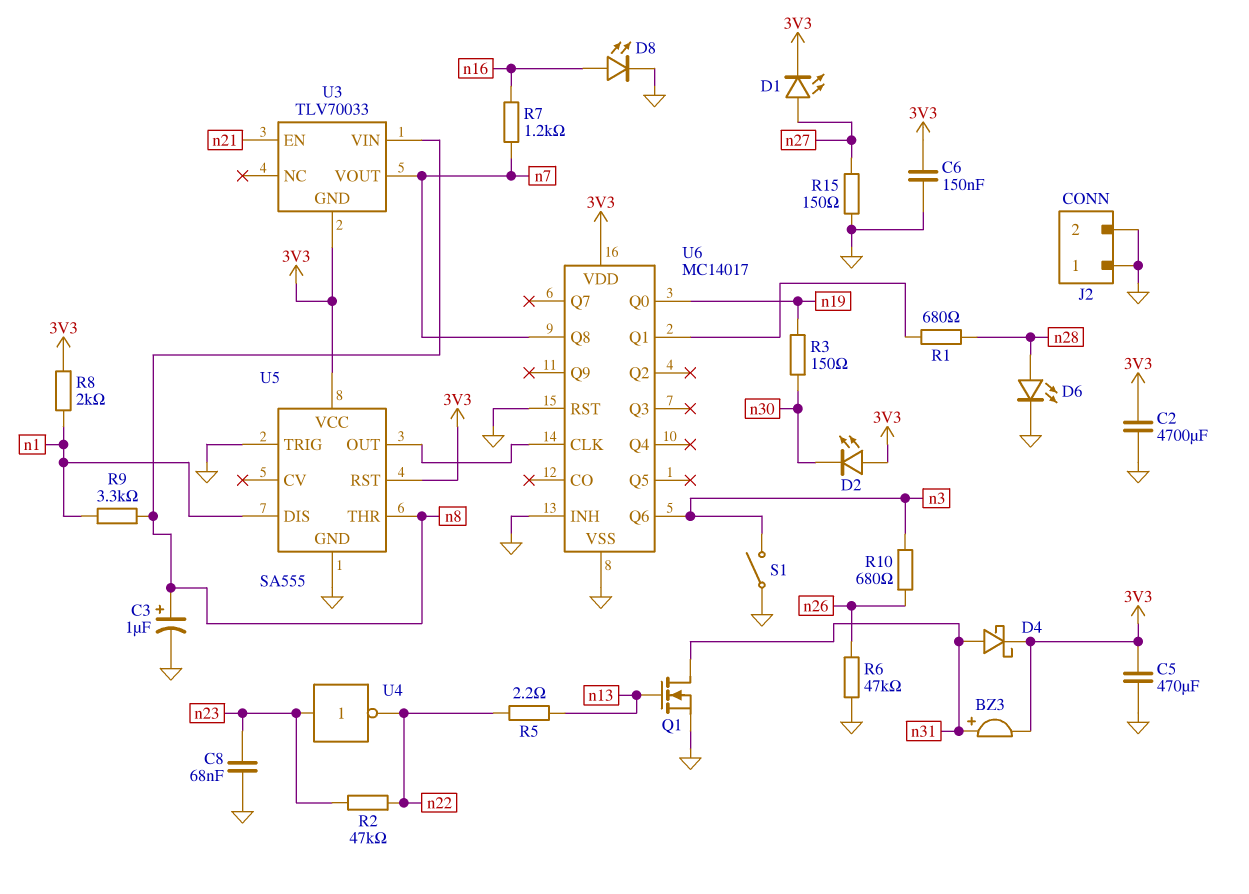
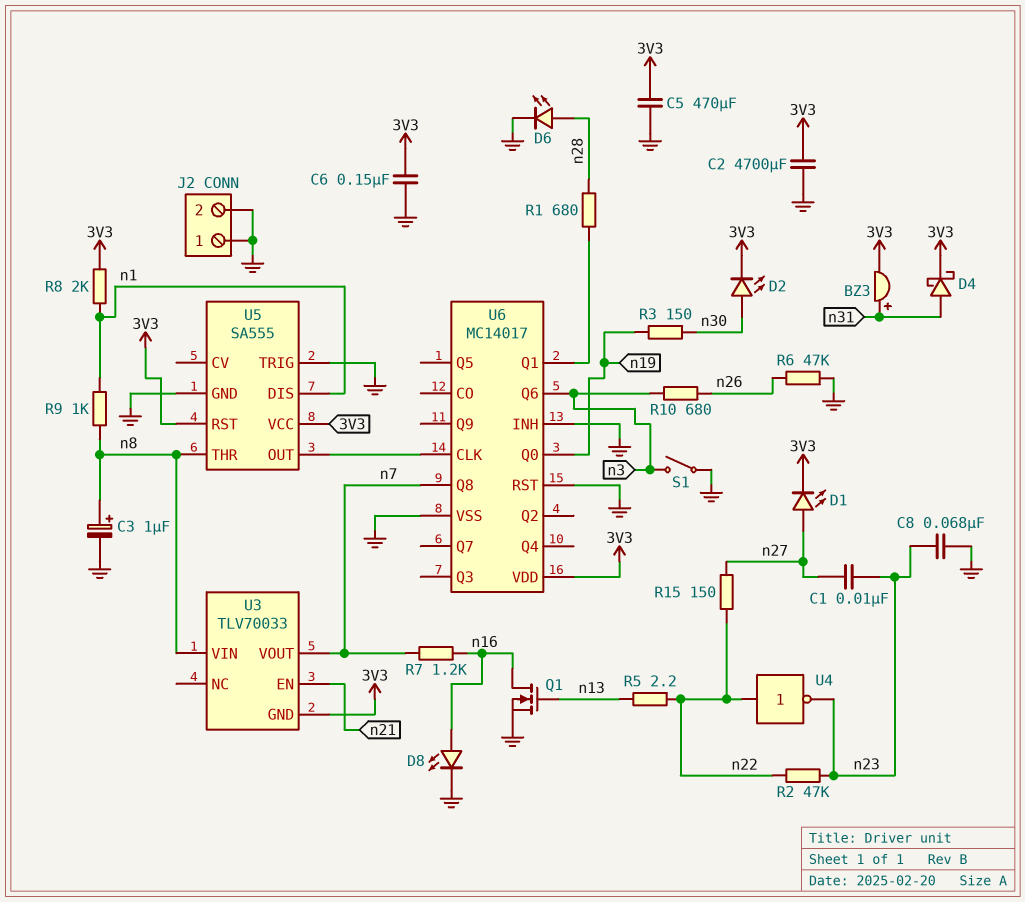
C1: none -> 10nF (n23, n27)
D2: LED (A 3V3, K n30) -> LED (A n30, K 3V3)
Q1: NMOS (G n13, D n31, S GND) -> NMOS (G n13, D n16, S GND)
R9: 3.3k (n1, n8) -> 1k (n1, n8)
R15: 150 (GND, n27) -> 150 (n22, n27)
U4: NOT (in n23, out n22) -> NOT (in n22, out n23)

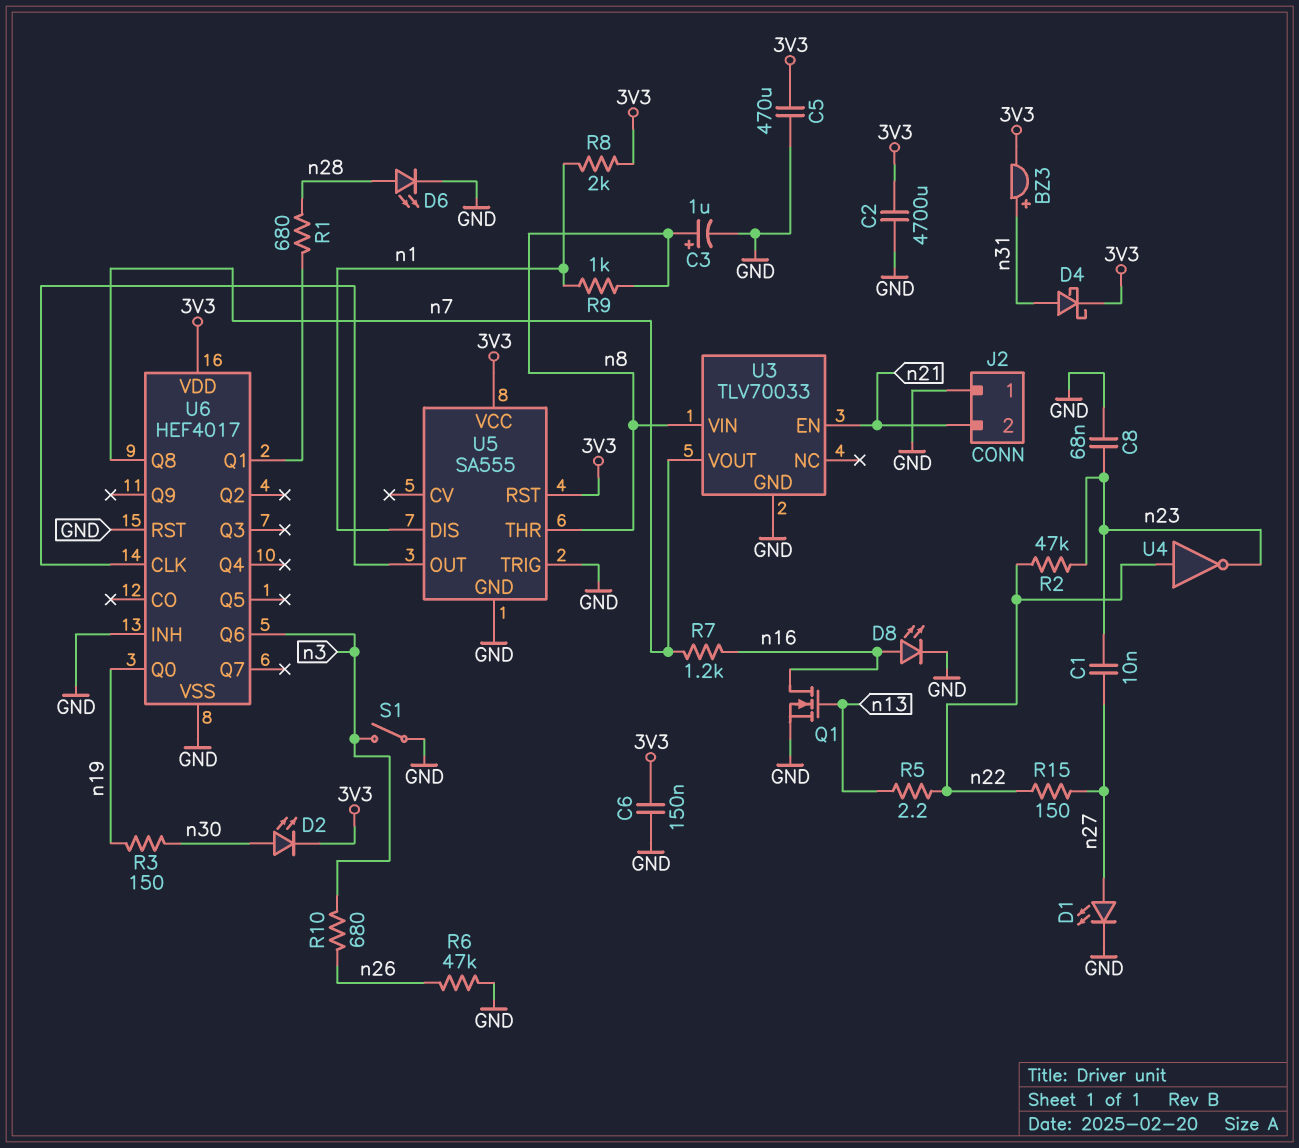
D1: LED (A n27, K 3V3) -> LED (A n27, K GND)
J2 pin 2: GND -> n21
U3 pin GND: 3V3 -> GND
U6: MC14017 -> HEF4017

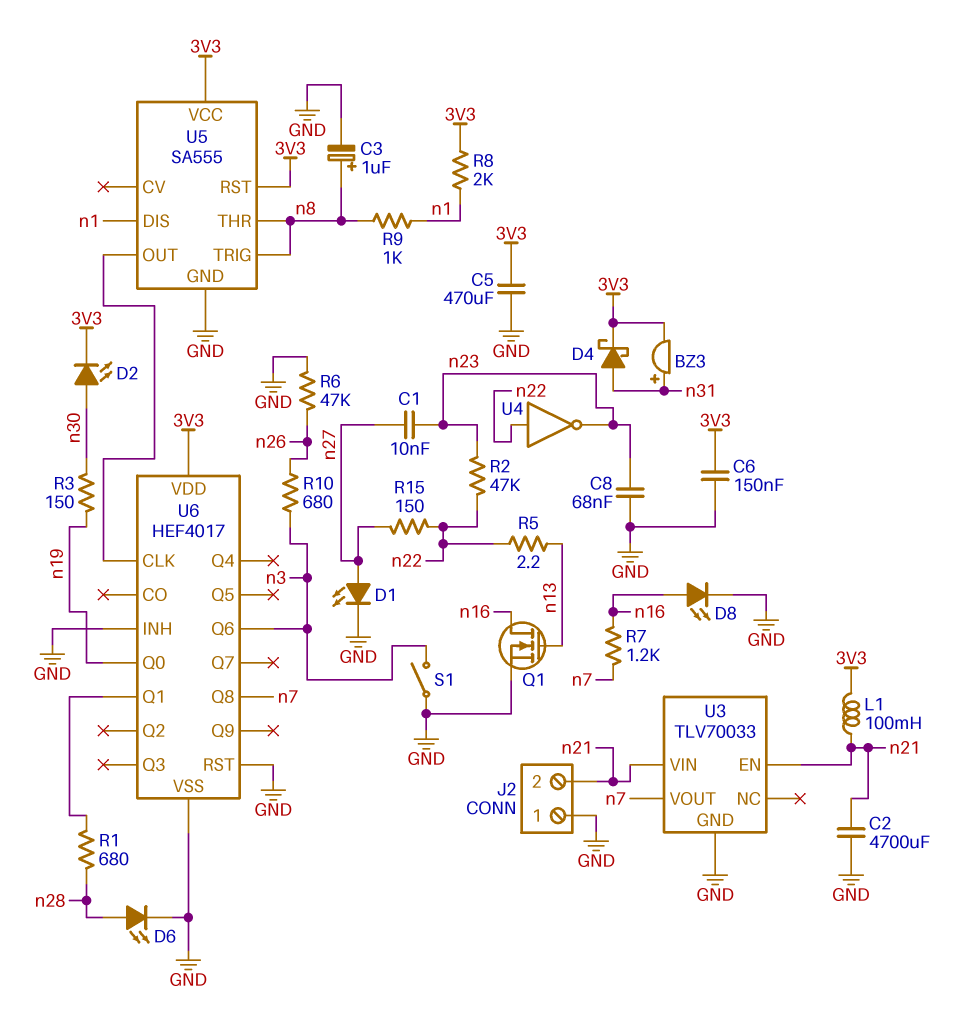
C2: 4700uF (3V3, GND) -> 4700uF (GND, n21)
L1: none -> 100mH (3V3, n21)
U3 pin VIN: n8 -> n21
U5 pin TRIG: GND -> n8

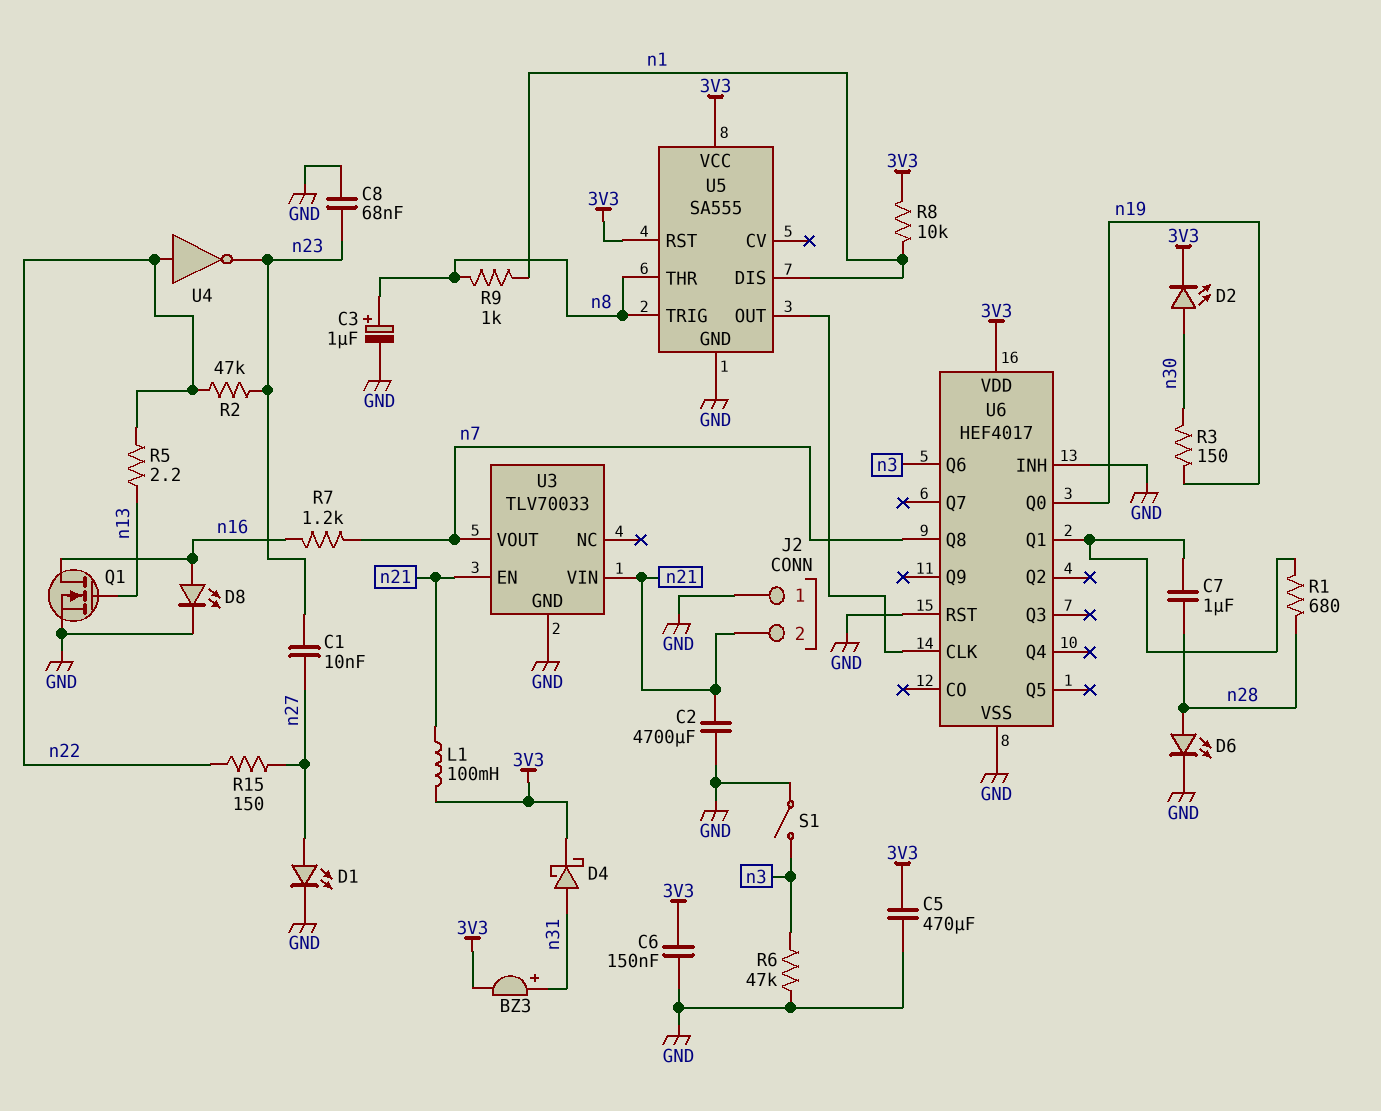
C7: none -> 1uF (U6/Q1, n28)
R6: 47k (GND, n26) -> 47k (GND, n3)
R8: 2k (3V3, n1) -> 10k (3V3, n1)
R10: 680 (n3, n26) -> none

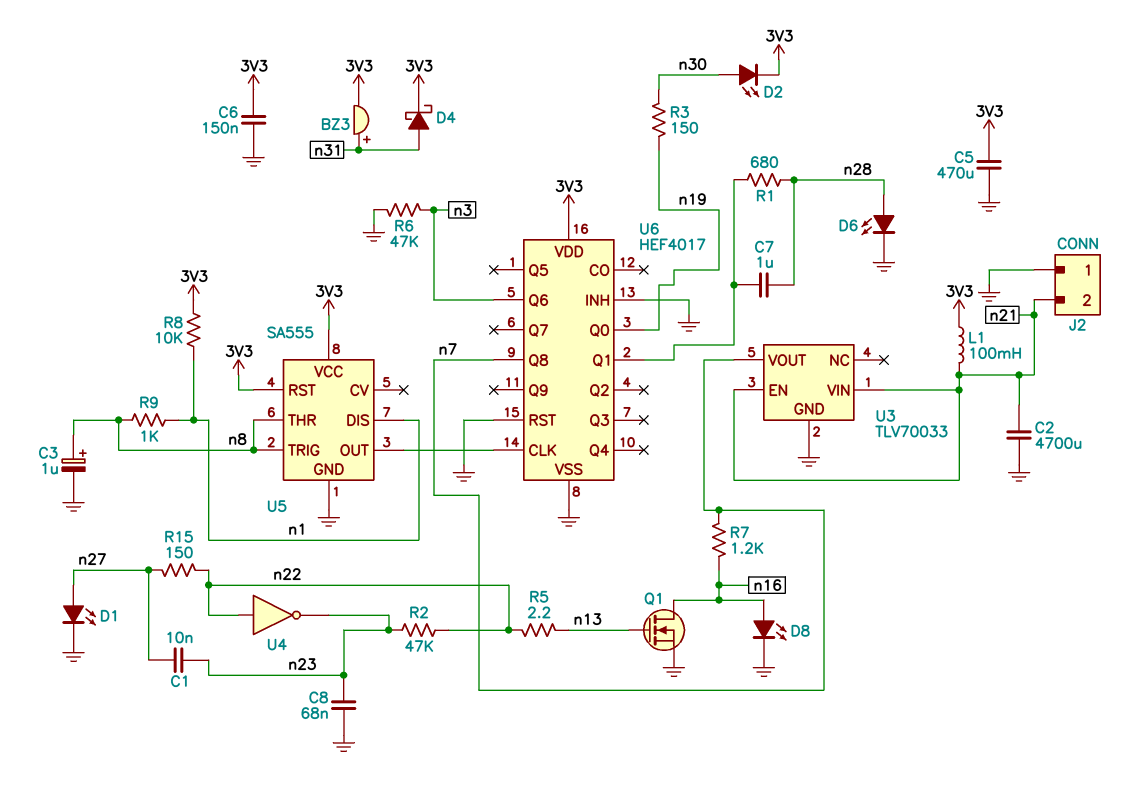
S1: switch (GND, n3) -> none

